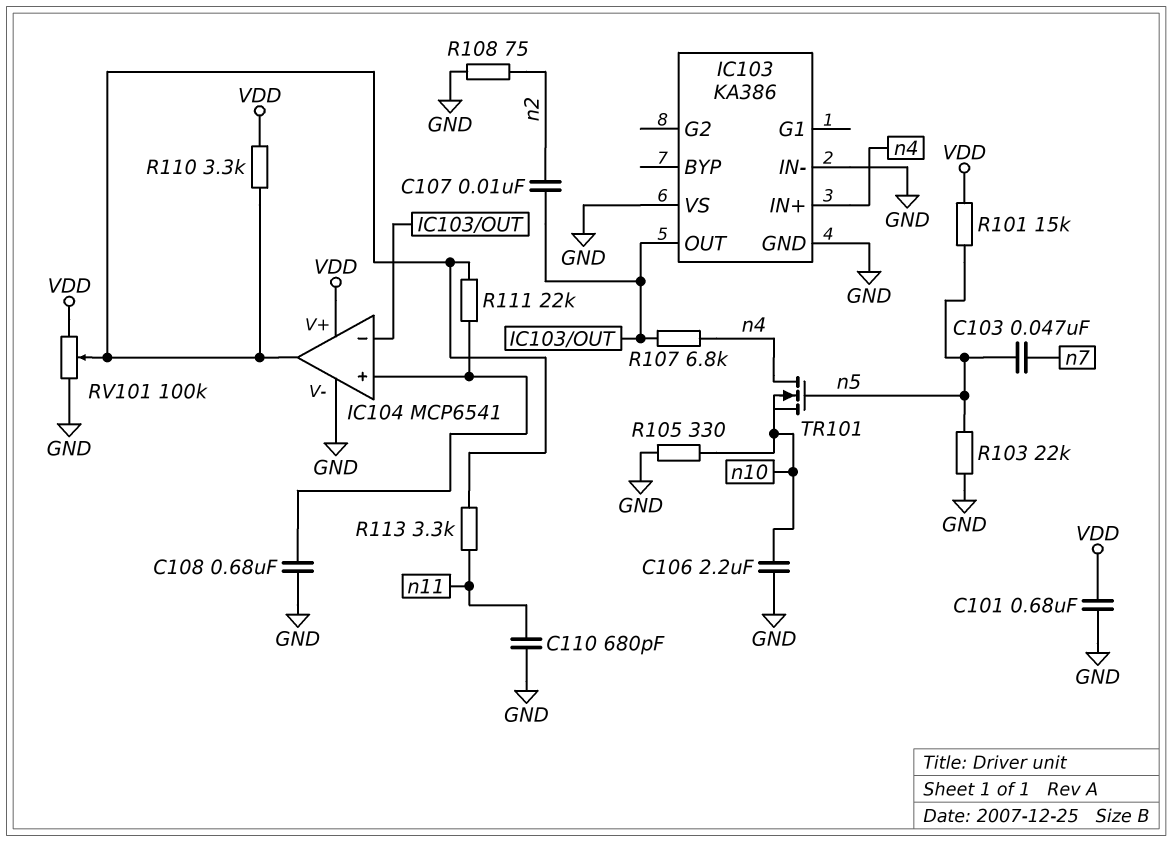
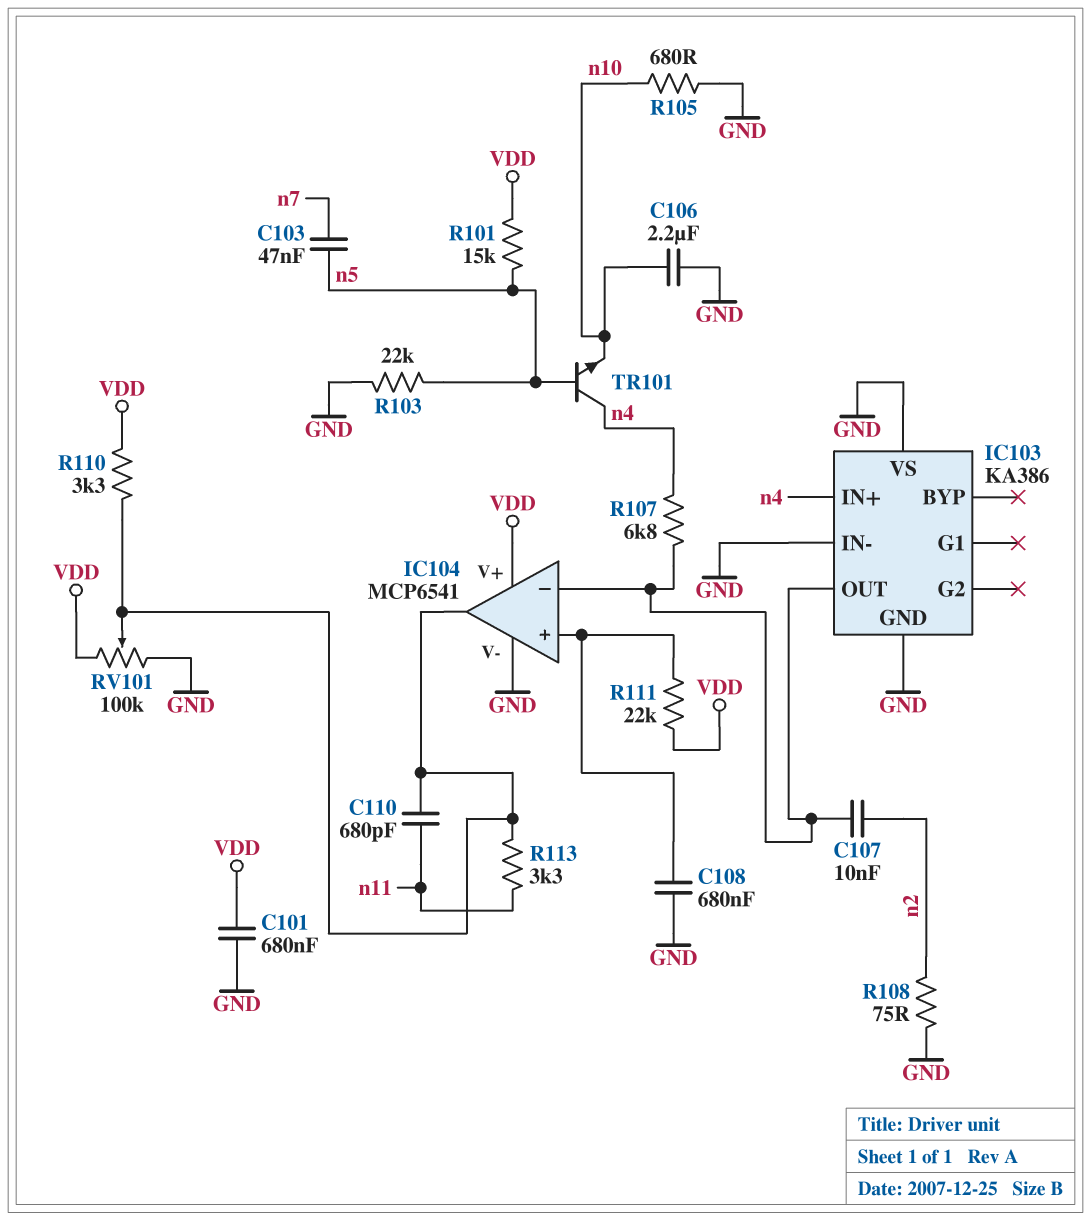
C110: 680pF (GND, n11) -> 680pF (IC104/out, n11)
R105: 330 (GND, n10) -> 680 (GND, n10)
R111: 22k (IC104/in+, IC104/out) -> 22k (IC104/in+, VDD)
TR101: NMOS (G n5, D n4, S n10) -> NPN (B n5, C n4, E n10)

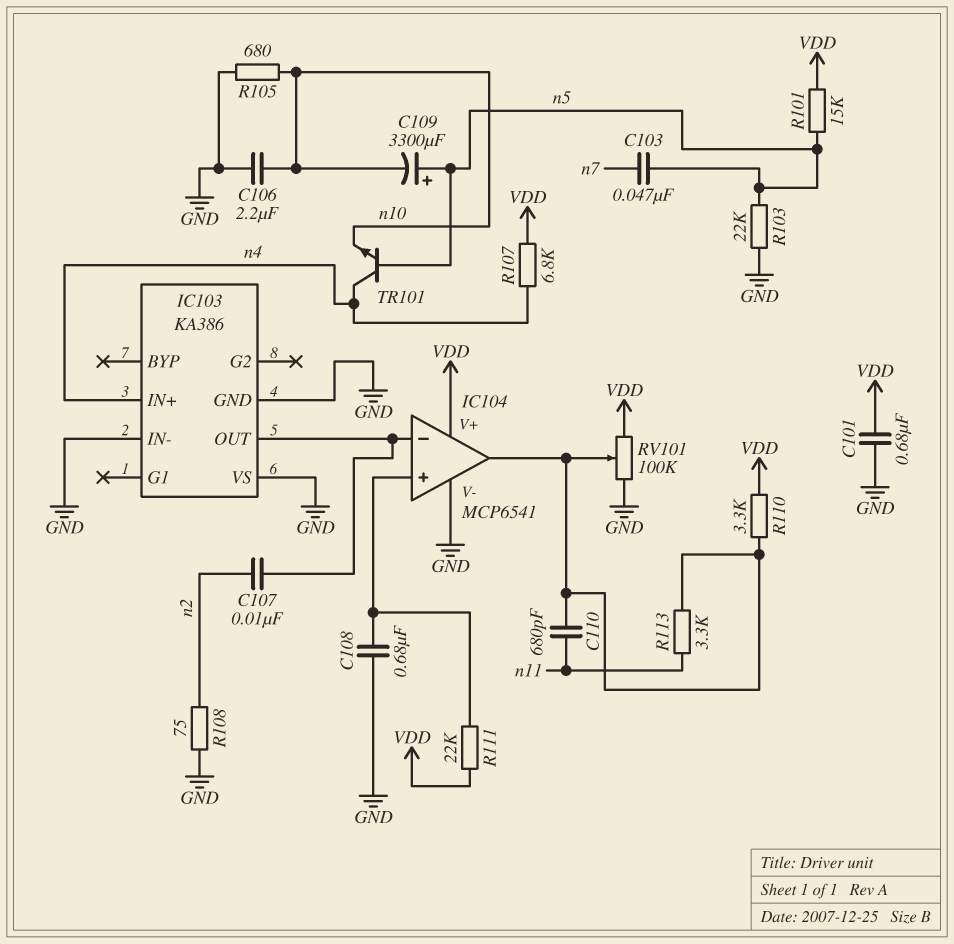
C109: none -> 3300uF (plus n5, minus n10)
R107: 6.8k (IC103/OUT, n4) -> 6.8k (VDD, n4)

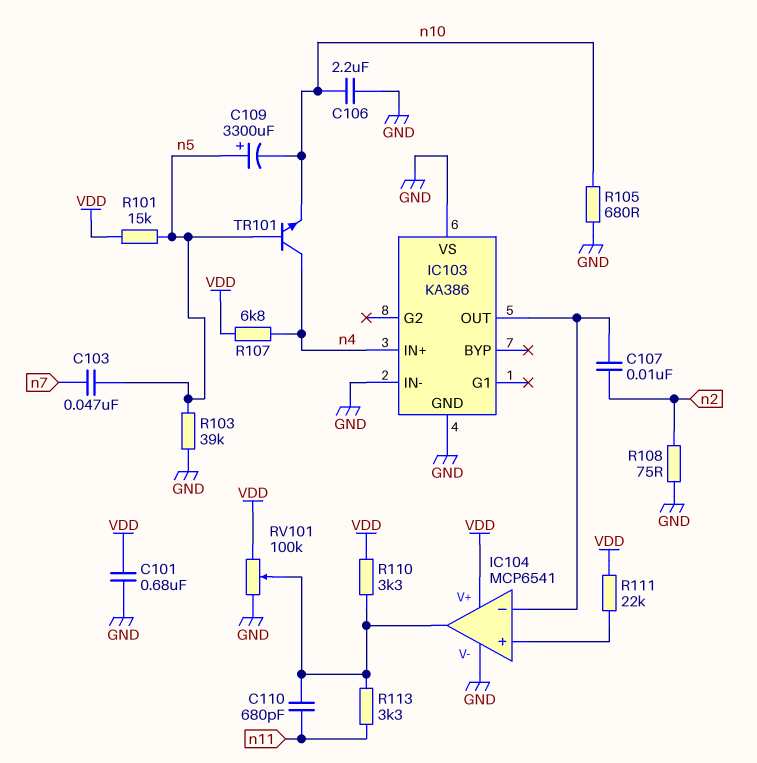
C108: 680nF (GND, IC104/in+) -> none
R103: 22k (GND, n5) -> 39k (GND, n5)

